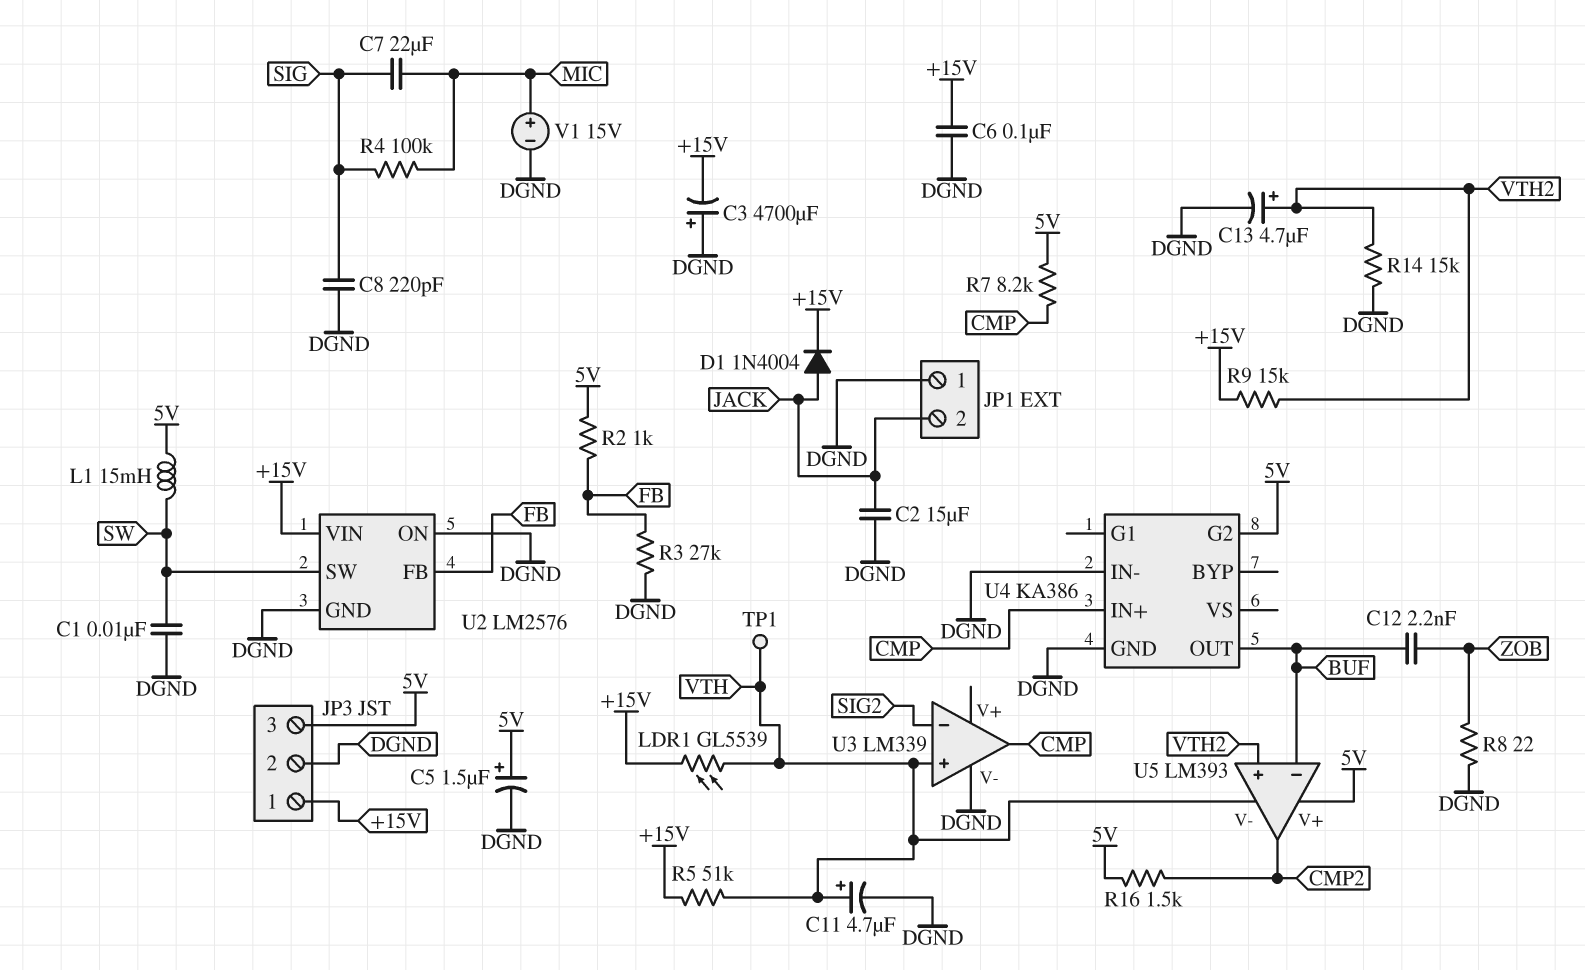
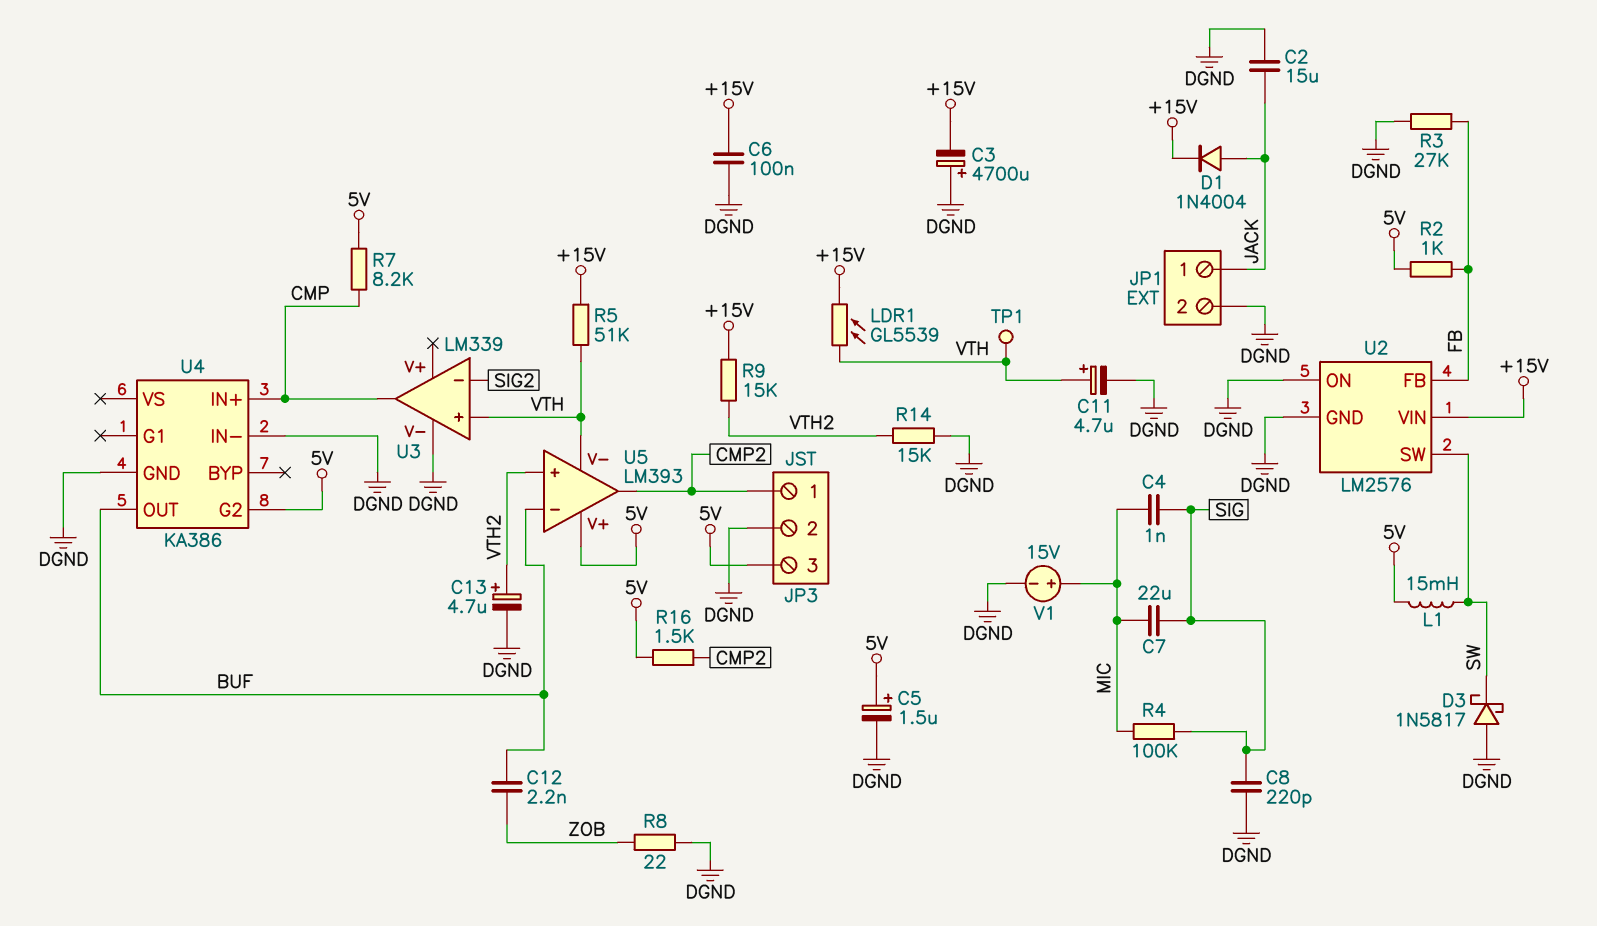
C1: 10nF (DGND, SW) -> none
C4: none -> 1nF (MIC, SIG)
D3: none -> schottky 1N5817 (A DGND, K SW)
JP1 pin 1: DGND -> JACK
JP1 pin 2: JACK -> DGND
JP3 pin 1: +15V -> CMP2

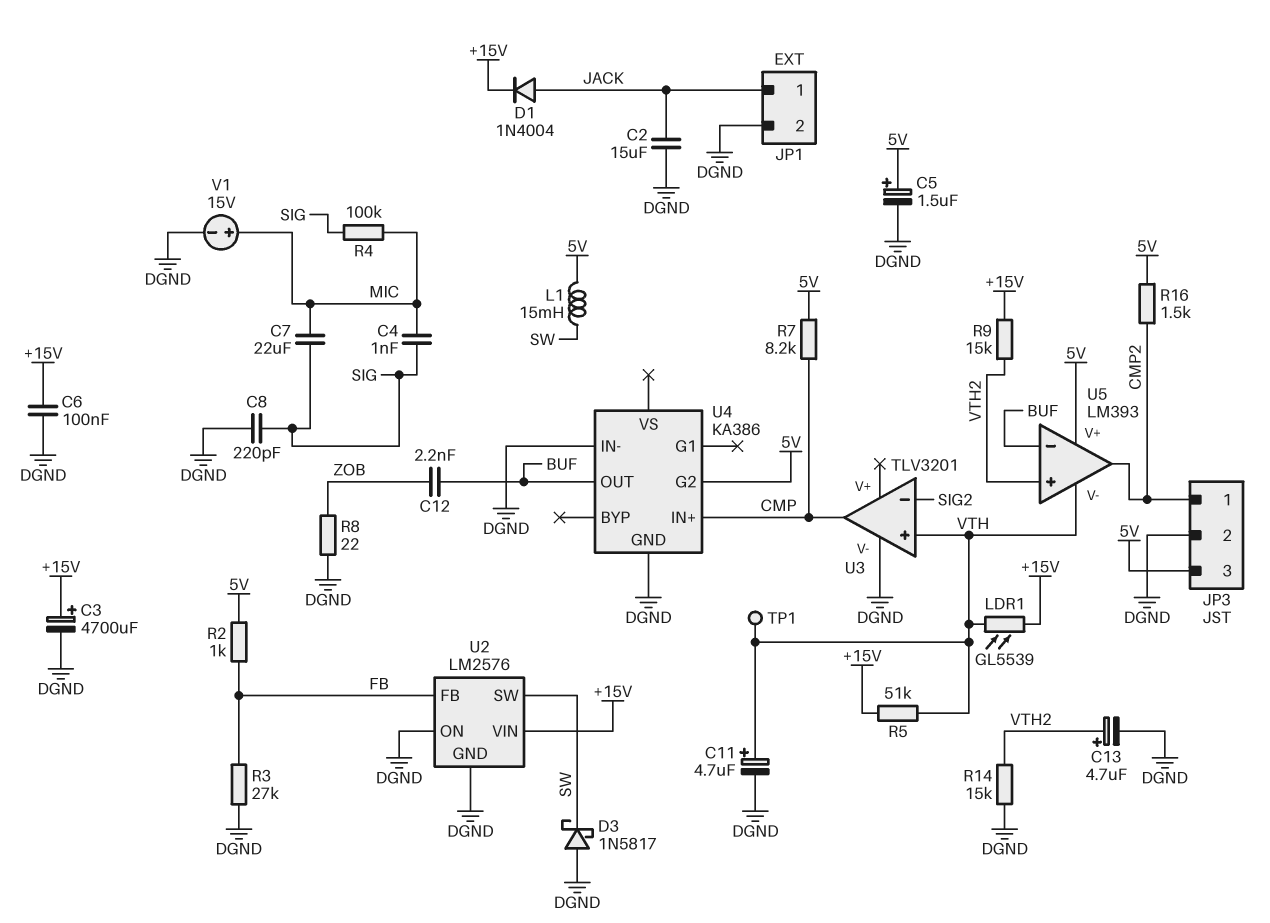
C3: 4700uF (plus DGND, minus +15V) -> 4700uF (plus +15V, minus DGND)
U3: LM339 -> TLV3201

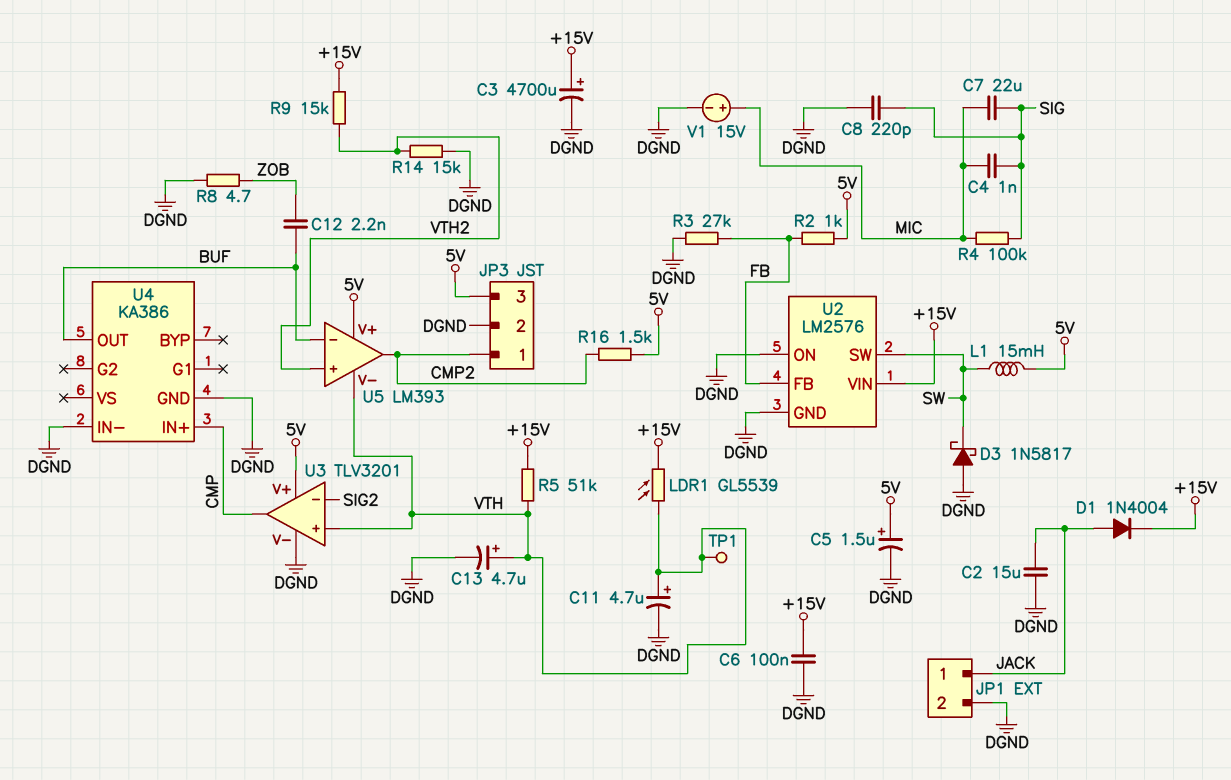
C13: 4.7uF (plus VTH2, minus DGND) -> 4.7uF (plus VTH, minus DGND)
R7: 8.2k (5V, CMP) -> none
R8: 22 (DGND, ZOB) -> 4.7 (DGND, ZOB)
U3 pin V+: none -> 5V
U4 pin G2: 5V -> none

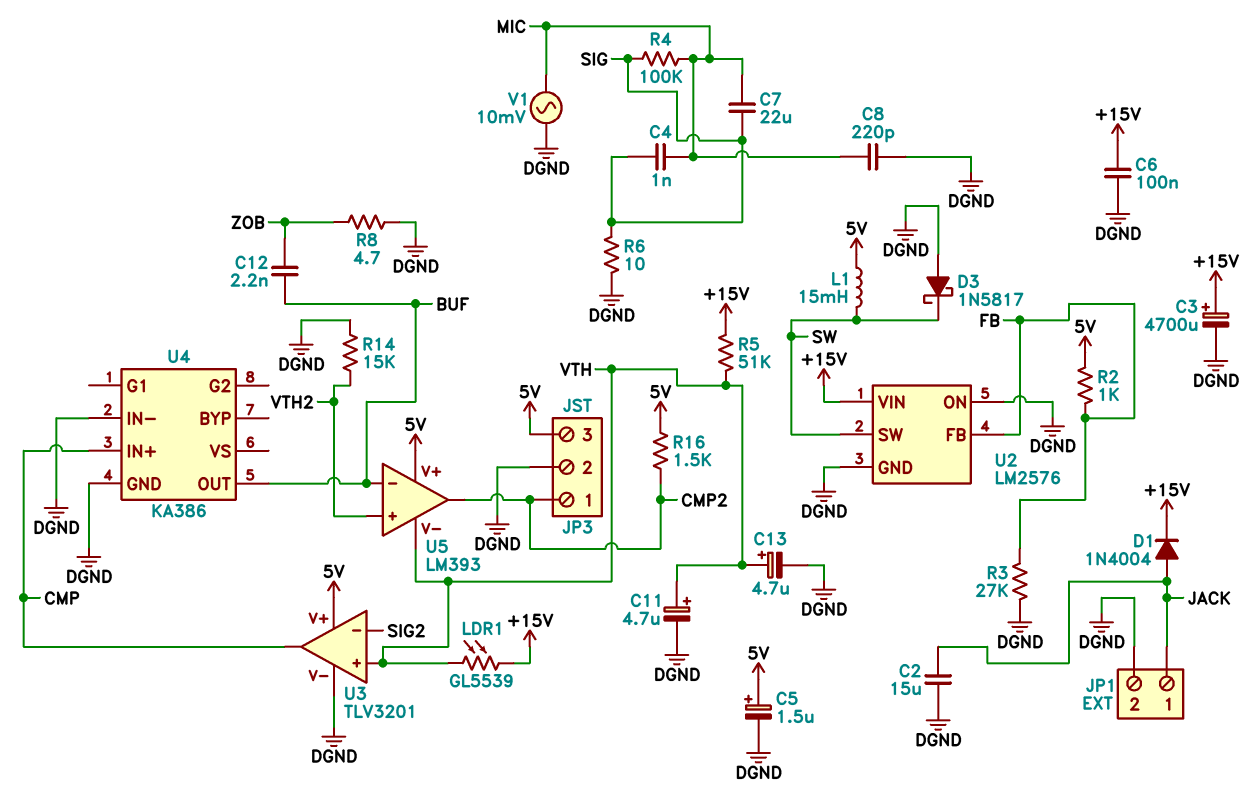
C8: 220pF (DGND, SIG) -> 220pF (DGND, MIC)
R6: none -> 10 (DGND, SIG)
R9: 15k (+15V, VTH2) -> none
TP1: test point (VTH) -> none
V1: 15V (plus MIC, minus DGND) -> AC 10mV (DGND, MIC)

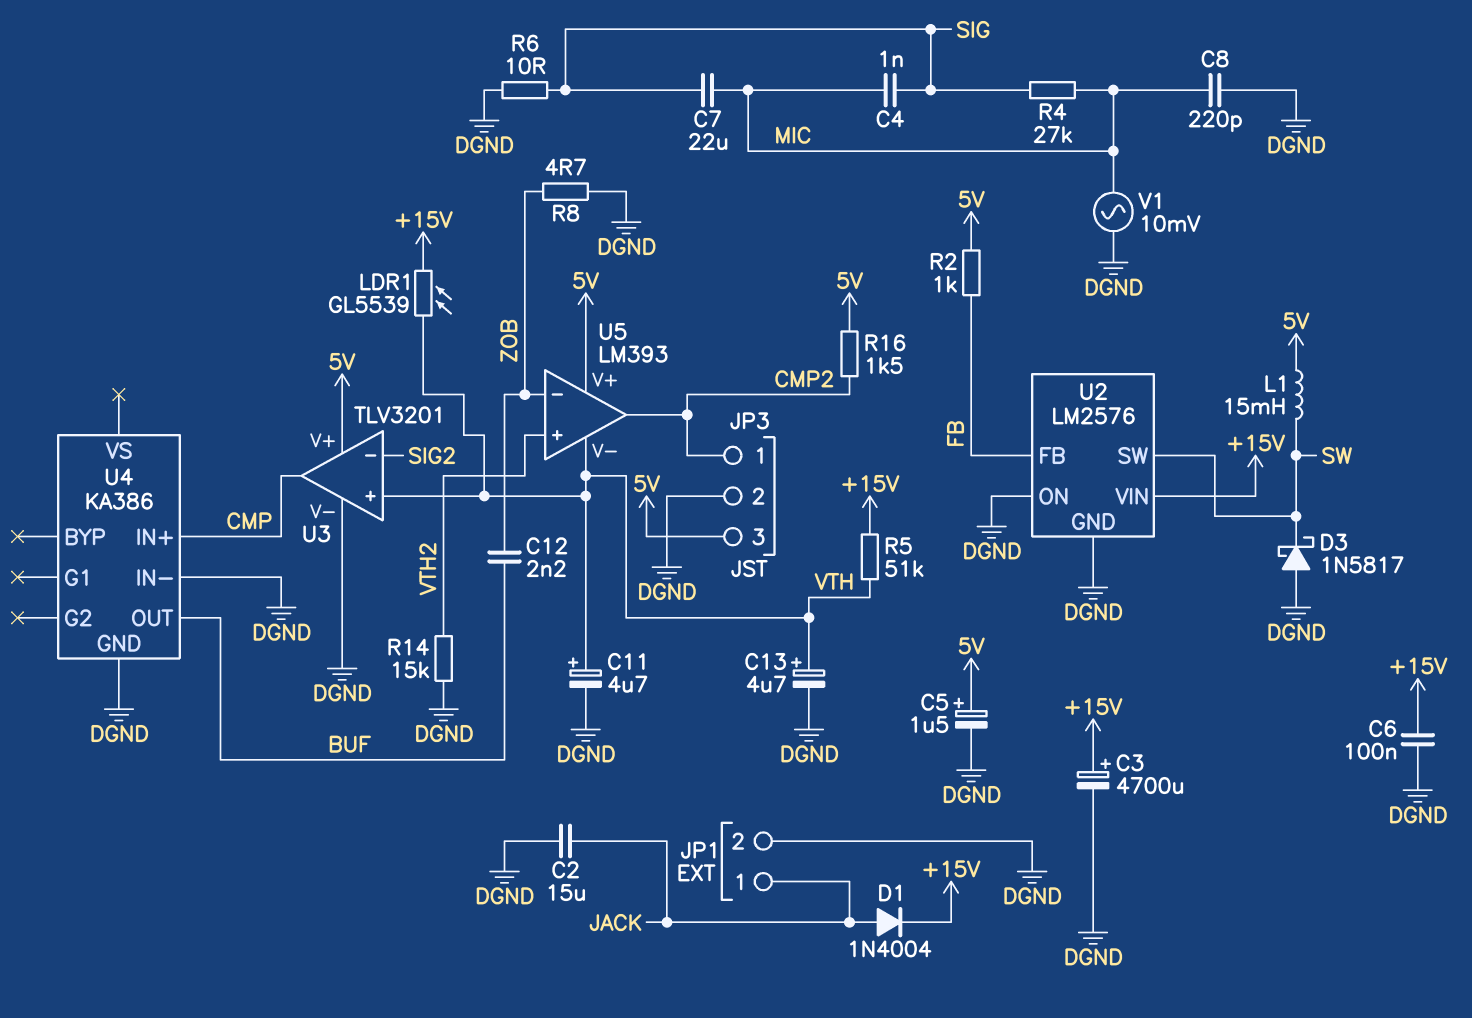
R3: 27k (DGND, FB) -> none
R4: 100k (MIC, SIG) -> 27k (MIC, SIG)
U5 pin in-: BUF -> ZOB

